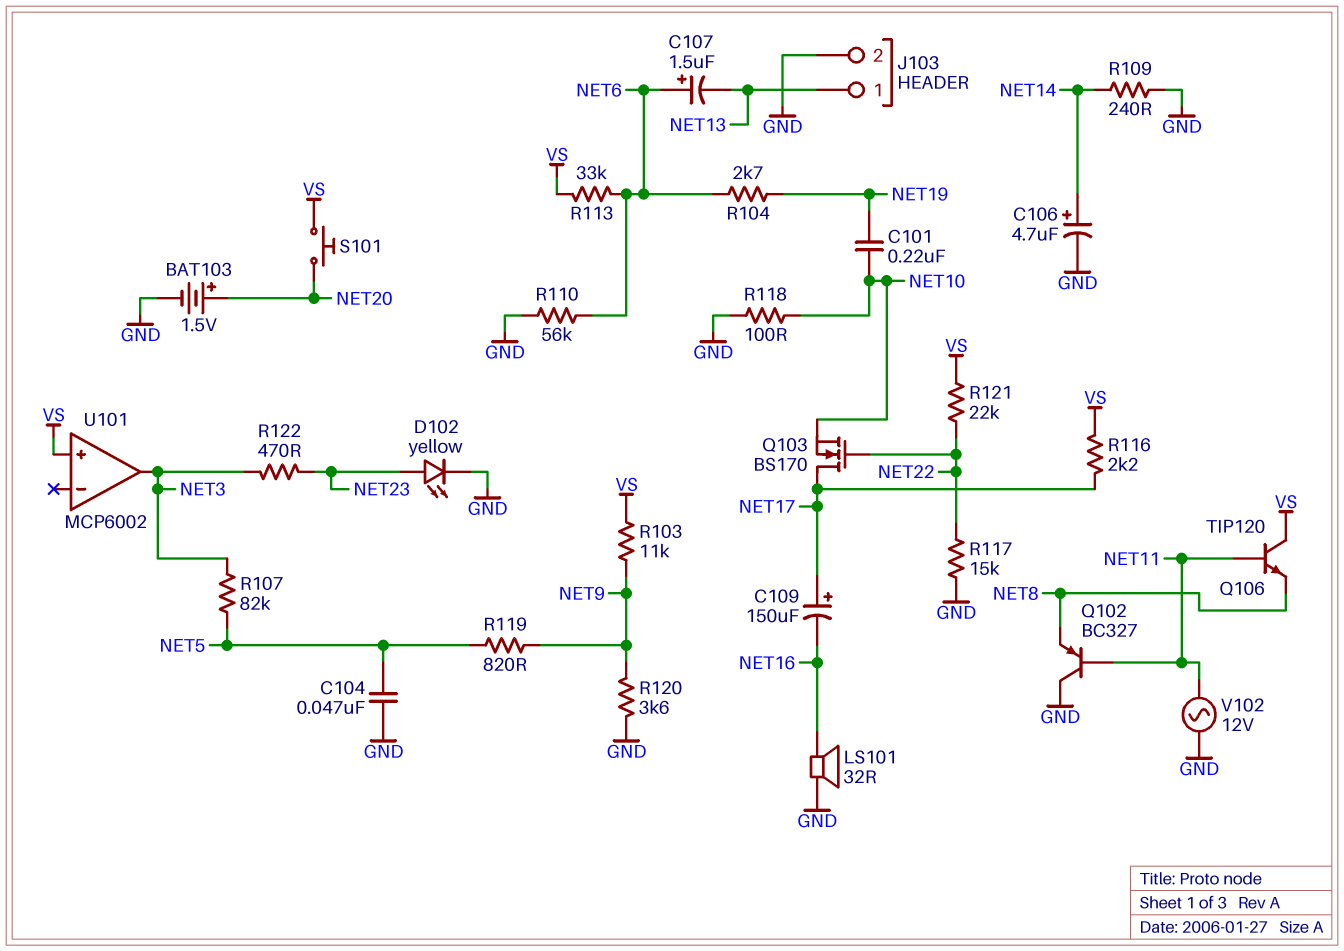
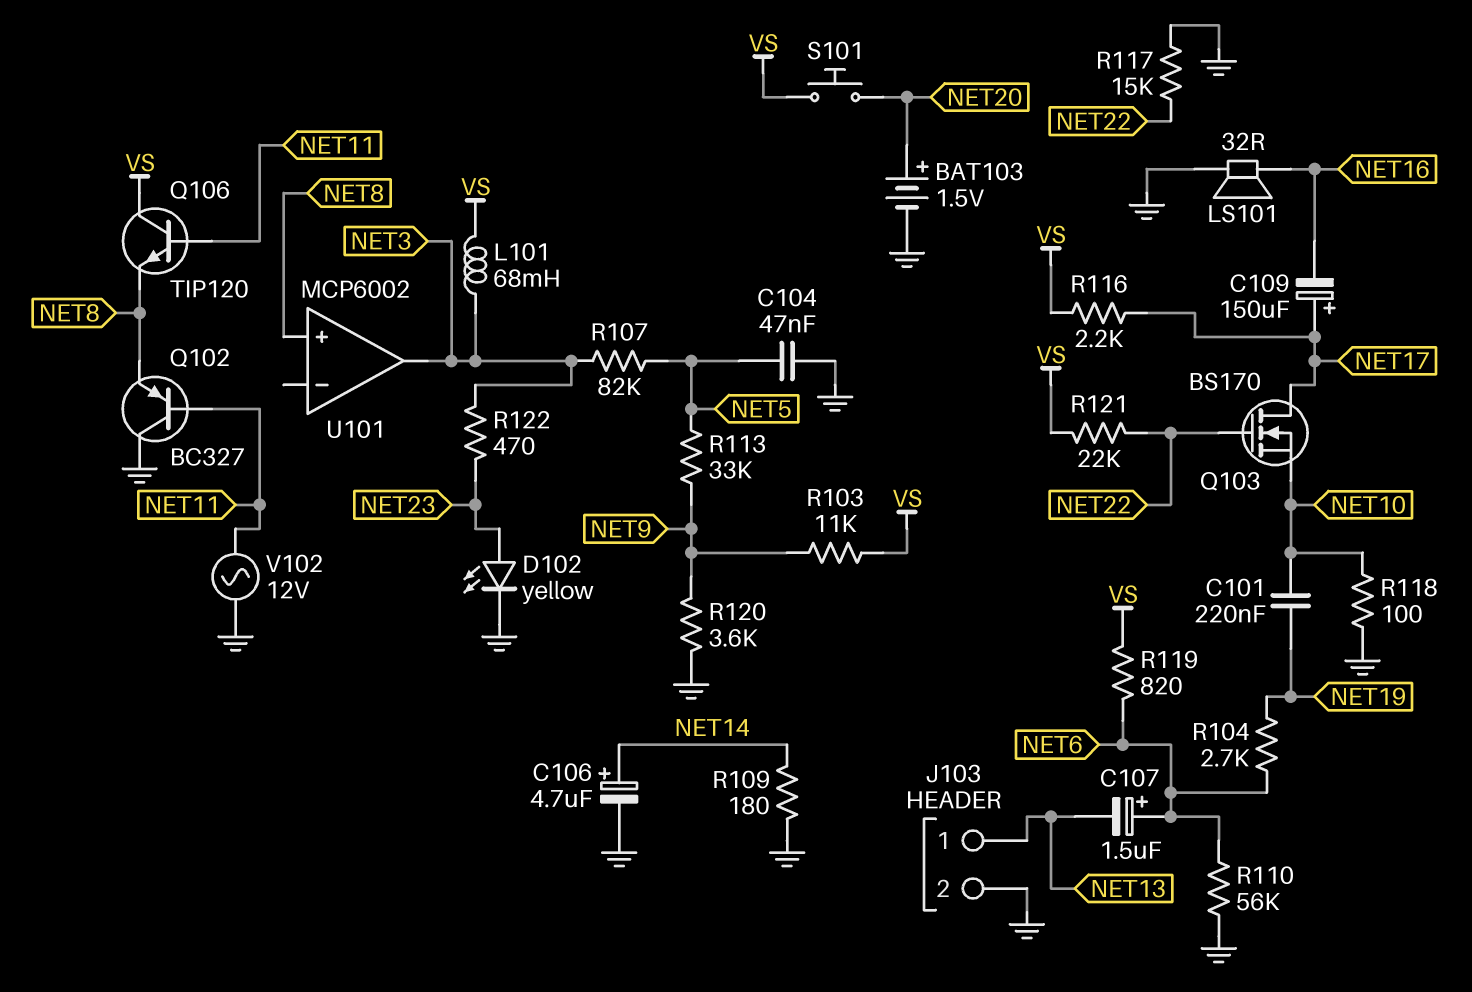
L101: none -> 68mH (NET3, VS)
R109: 240 (GND, NET14) -> 180 (GND, NET14)
R113: 33k (NET6, VS) -> 33k (NET5, NET9)
R119: 820 (NET5, NET9) -> 820 (NET6, VS)
U101 pin in+: VS -> NET8

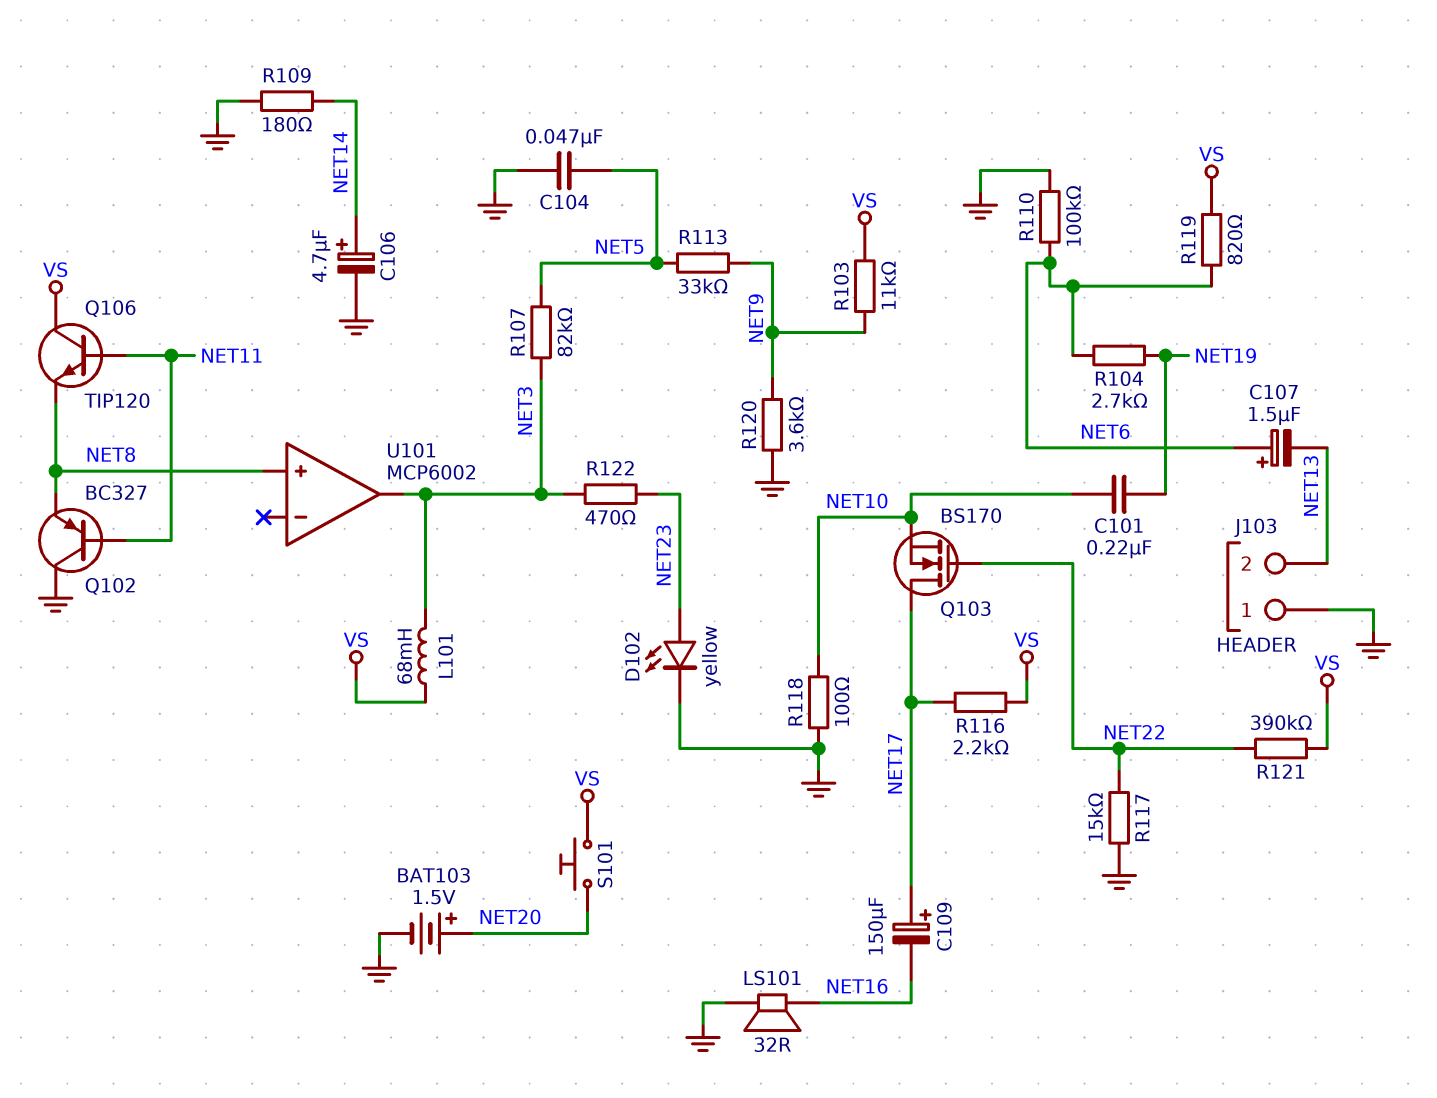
J103 pin 1: NET13 -> GND
J103 pin 2: GND -> NET13
R110: 56k (GND, NET6) -> 100k (GND, NET6)
R121: 22k (NET22, VS) -> 390k (NET22, VS)
V102: AC 12V (GND, NET11) -> none

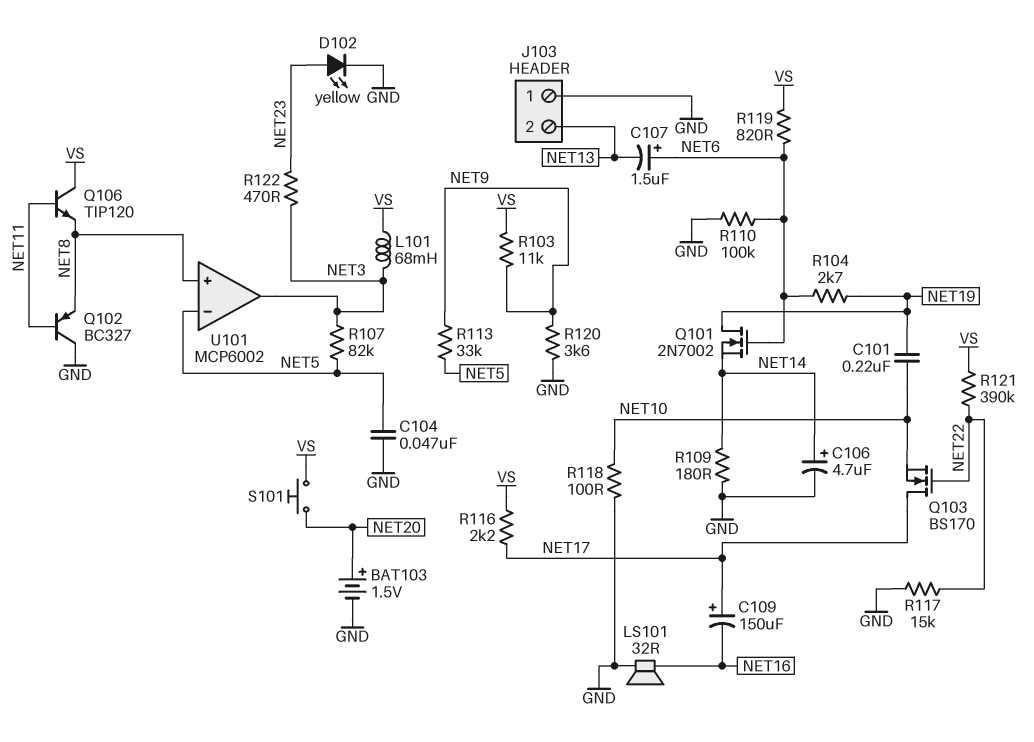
Q101: none -> NMOS 2N7002 (G NET6, D NET19, S NET14)
U101 pin in-: none -> NET5

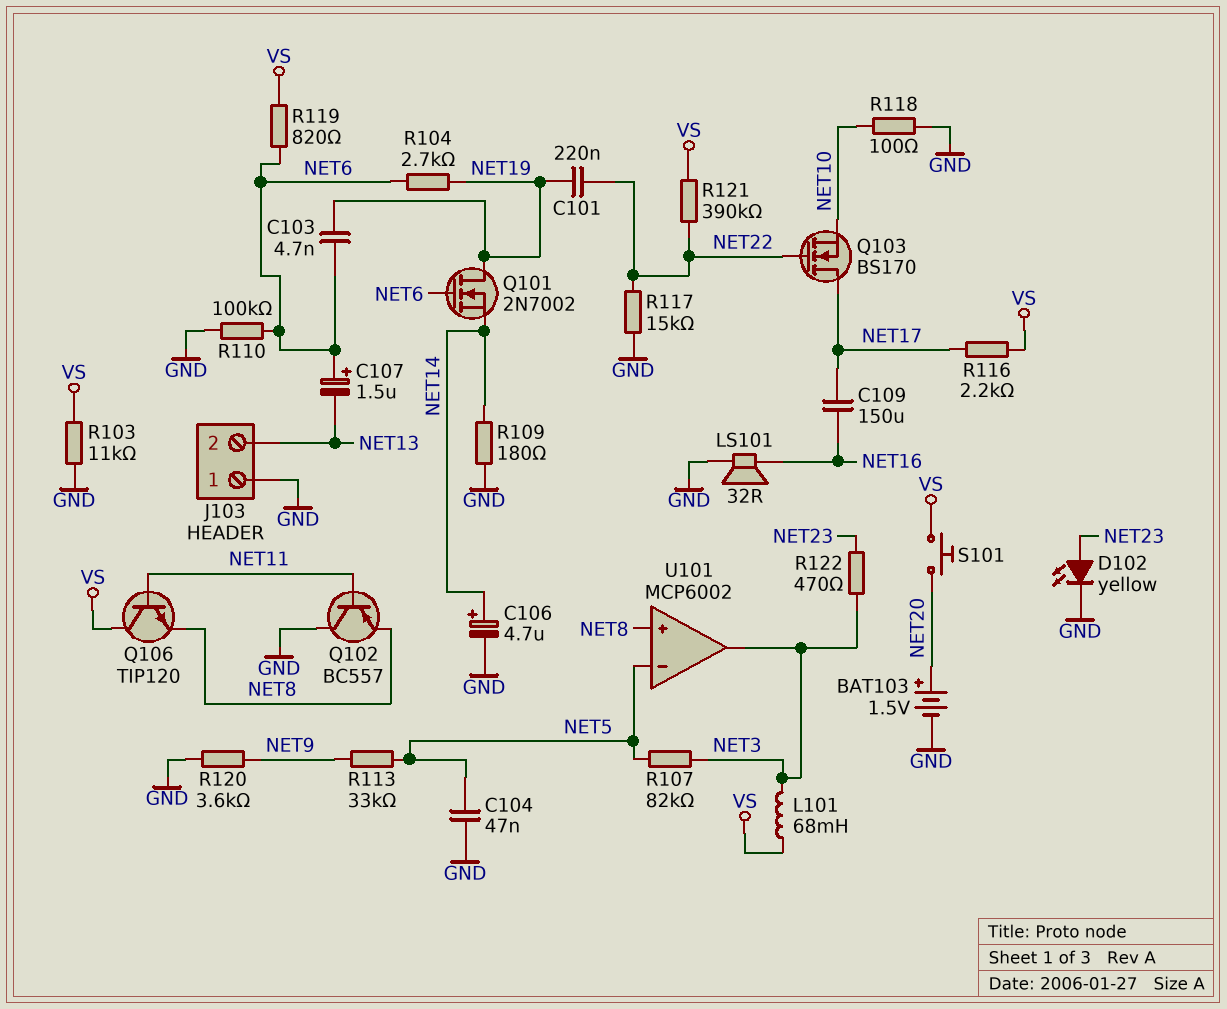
C101: 220nF (NET10, NET19) -> 220nF (NET19, NET22)
C103: none -> 4.7nF (NET6, NET19)
C109: 150uF (plus NET17, minus NET16) -> 150uF (NET16, NET17)
Q102: PNP BC327 (B NET11, C GND, E NET8) -> PNP BC557 (B NET11, C GND, E NET8)
R103: 11k (NET9, VS) -> 11k (GND, VS)

